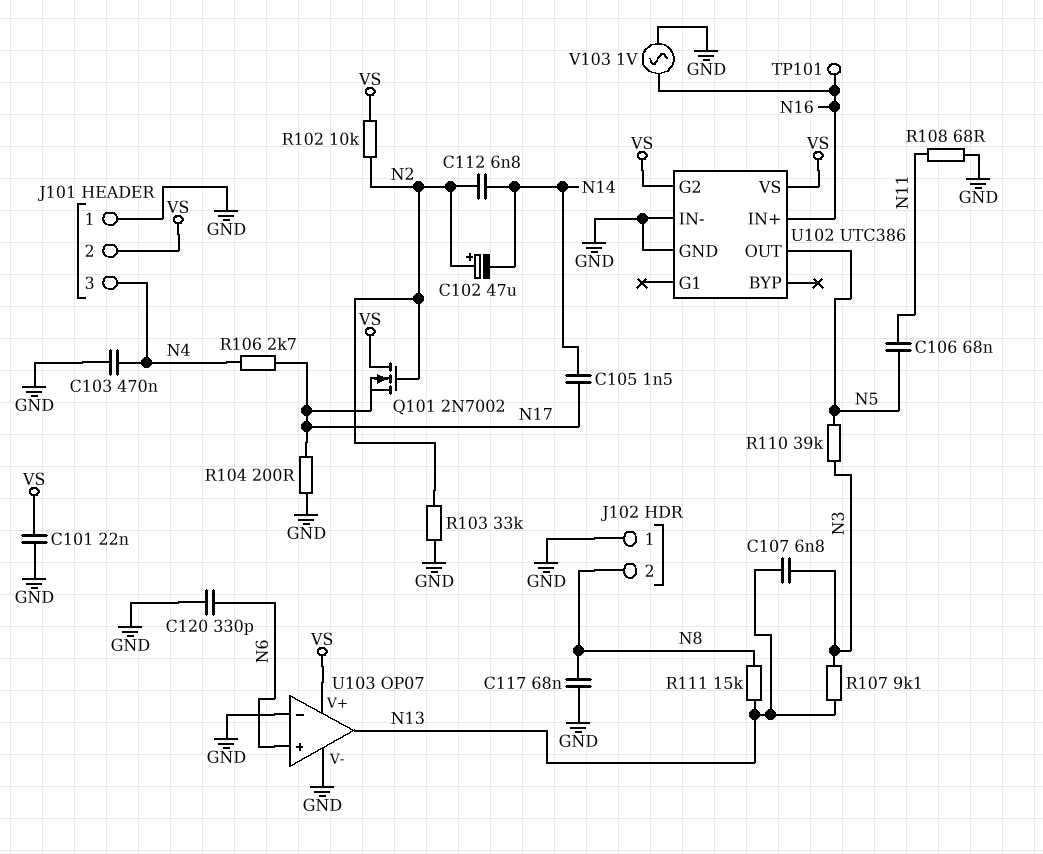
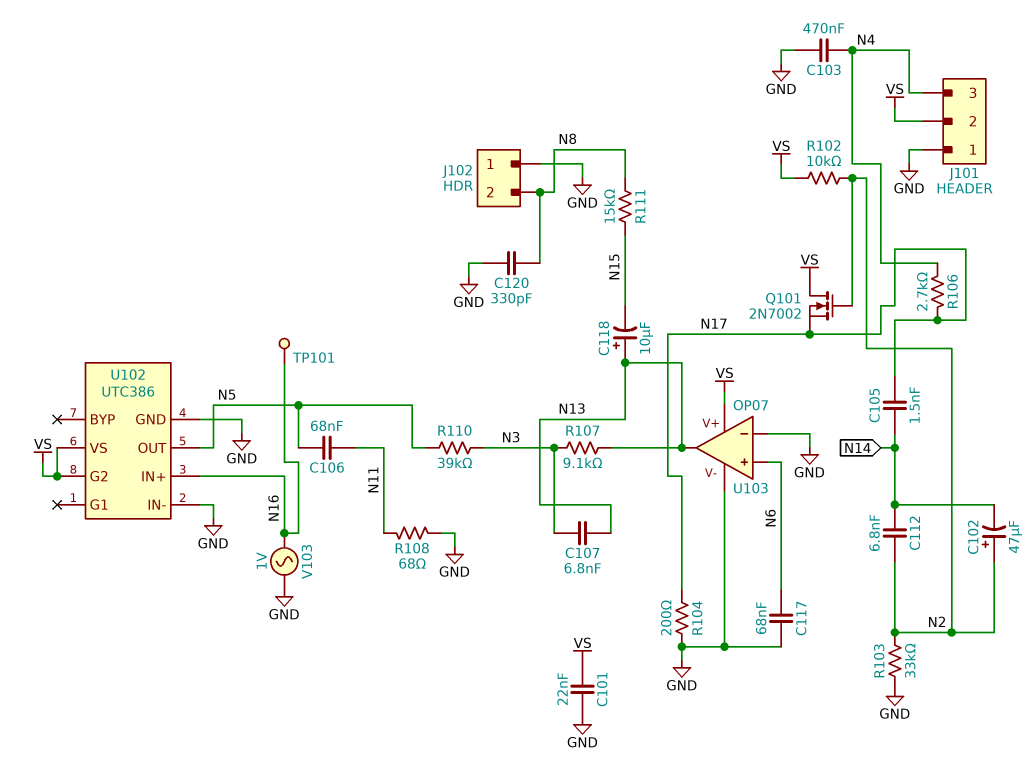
C117: 68nF (GND, N8) -> 68nF (GND, N6)
C118: none -> 10uF (plus N13, minus N15)
C120: 330pF (GND, N6) -> 330pF (GND, N8)
R111: 15k (N8, N13) -> 15k (N8, N15)

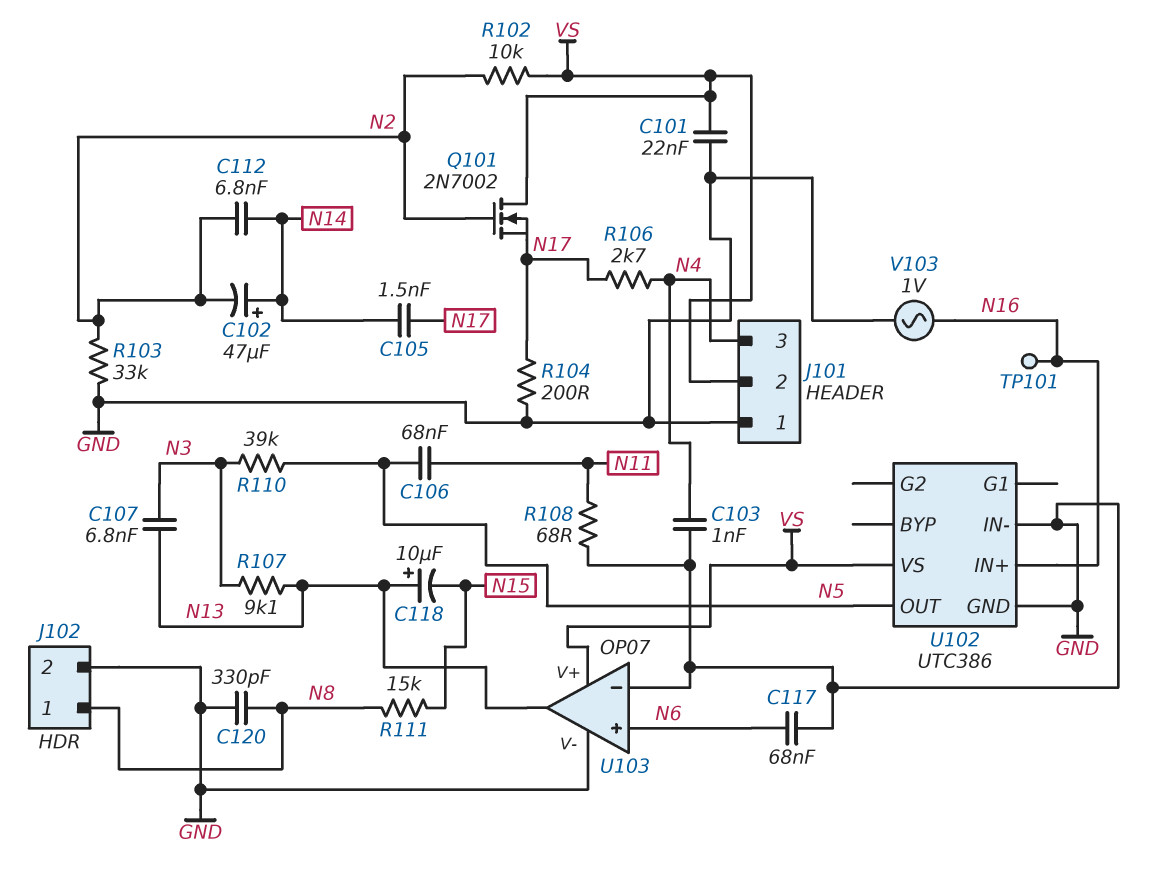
C102: 47uF (plus N2, minus N14) -> 47uF (plus N14, minus N2)
C103: 470nF (GND, N4) -> 1nF (GND, N4)
J102 pin 1: GND -> N8
J102 pin 2: N8 -> GND
U102 pin G2: VS -> none

